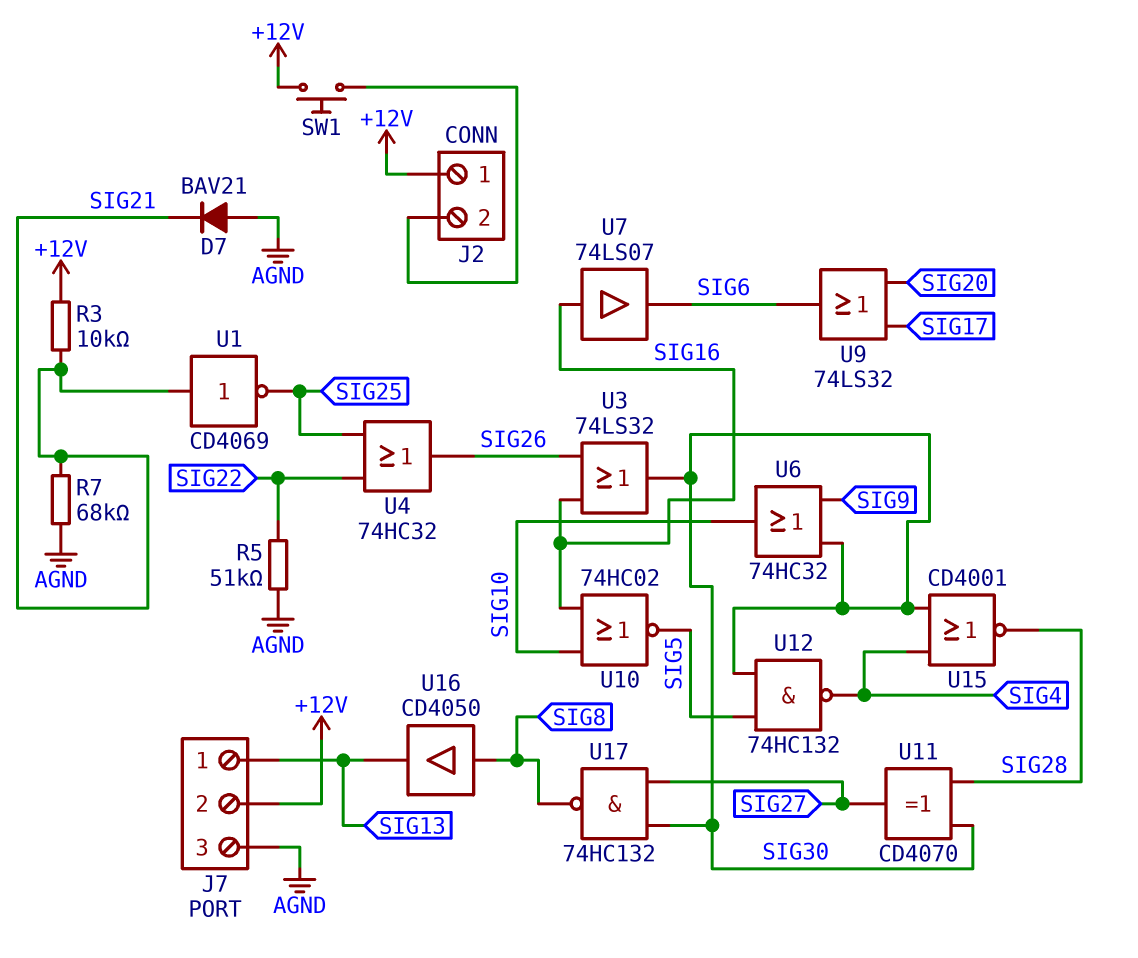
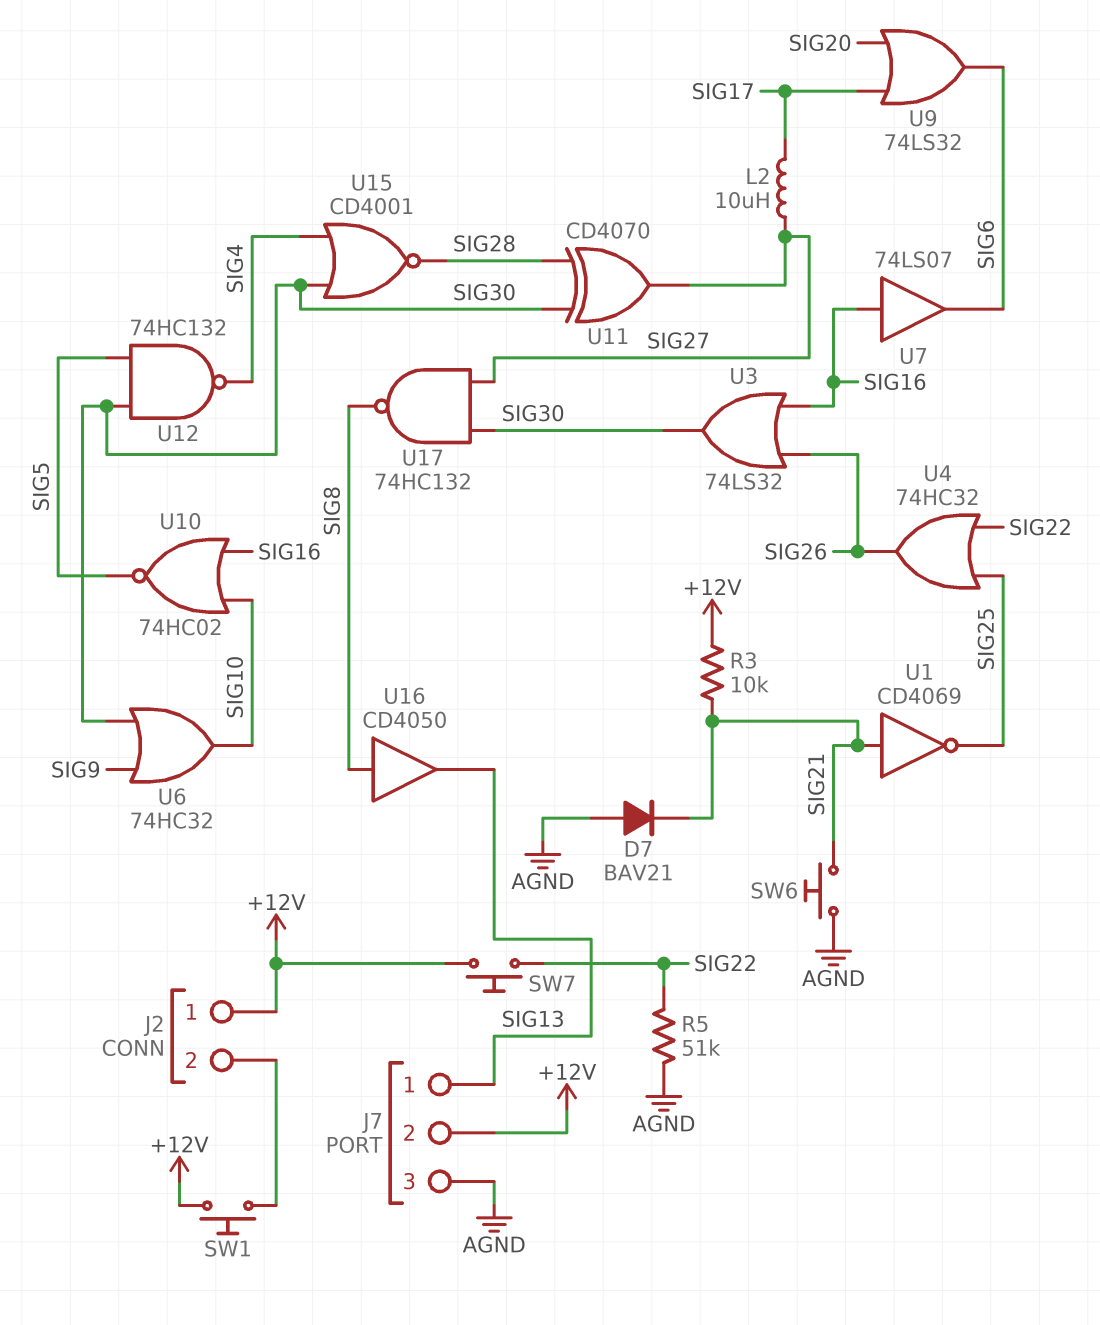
L2: none -> 10uH (SIG17, SIG27)
R7: 68k (AGND, SIG21) -> none
SW6: none -> button (AGND, SIG21)
SW7: none -> button (+12V, SIG22)

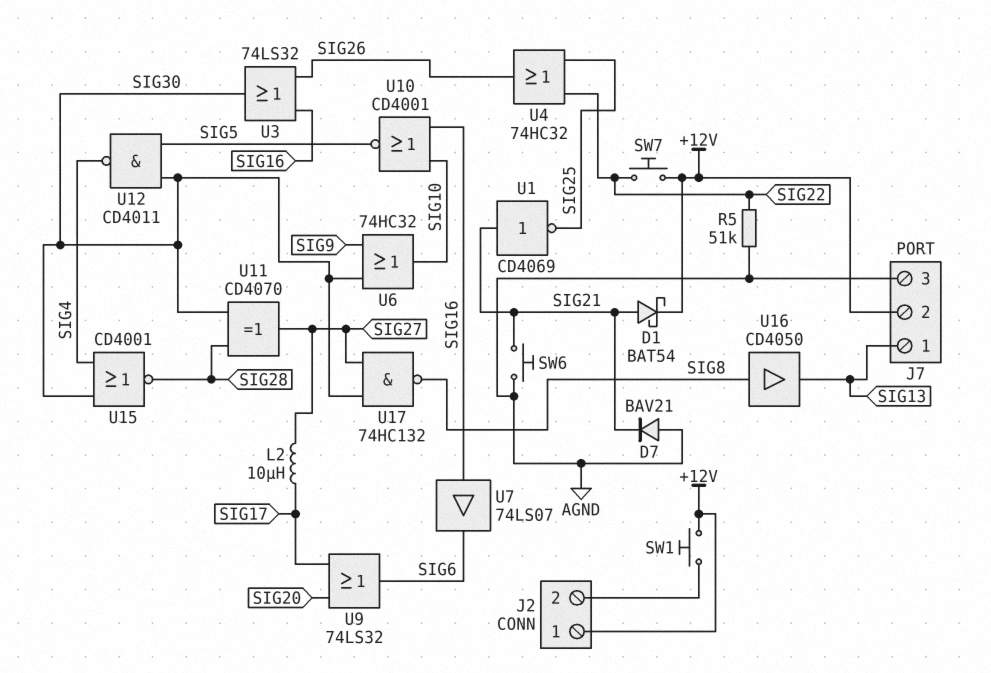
D1: none -> schottky BAT54 (A SIG21, K +12V)
R3: 10k (+12V, SIG21) -> none
U10: NOR 74HC02 (in SIG10, in SIG16, out SIG5) -> NOR CD4001 (in SIG10, in SIG16, out SIG5)
U12: NAND 74HC132 (in SIG5, in SIG30, out SIG4) -> NAND CD4011 (in SIG5, in SIG30, out SIG4)

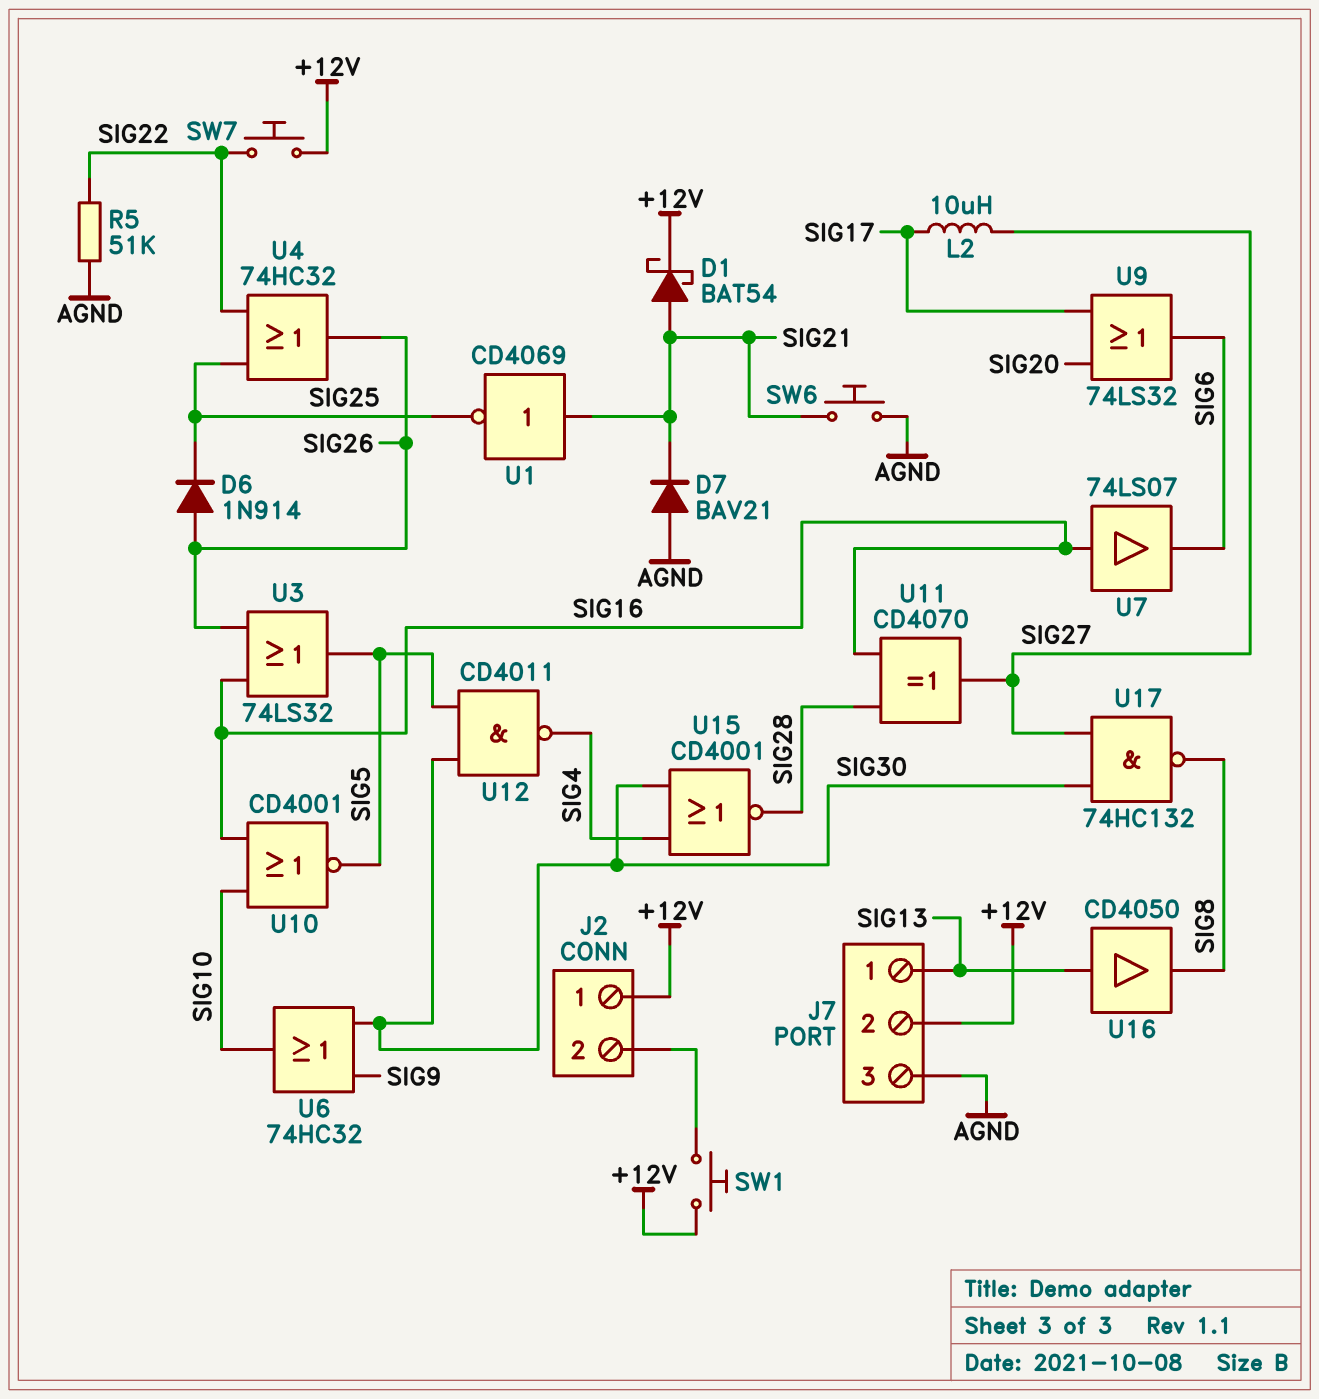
D6: none -> diode 1N914 (A SIG26, K SIG25)
U3: OR 74LS32 (in SIG16, in SIG26, out SIG30) -> OR 74LS32 (in SIG16, in SIG26, out SIG5)
U11: XOR CD4070 (in SIG28, in SIG30, out SIG27) -> XOR CD4070 (in SIG16, in SIG28, out SIG27)
U16: buffer CD4050 (in SIG8, out SIG13) -> buffer CD4050 (in SIG13, out SIG8)

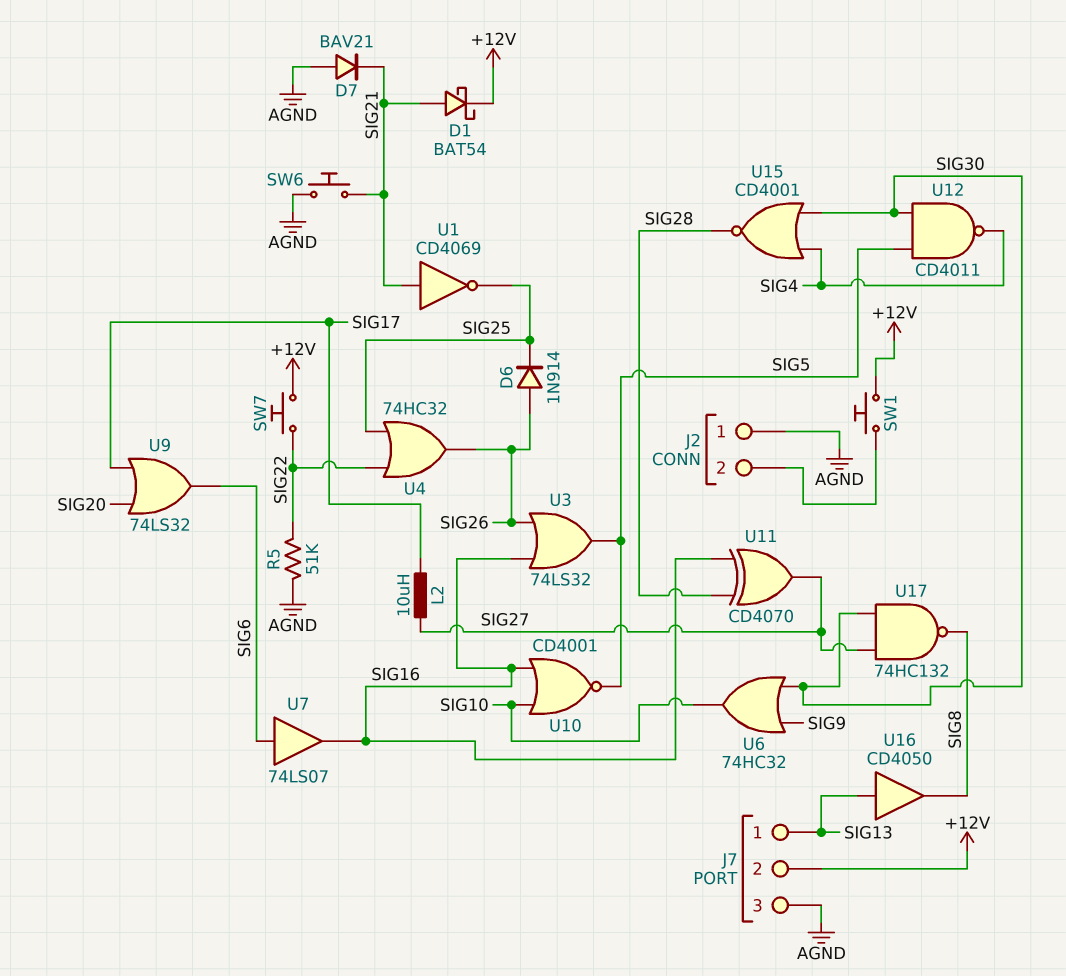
J2 pin 1: +12V -> AGND
U7: buffer 74LS07 (in SIG16, out SIG6) -> buffer 74LS07 (in SIG6, out SIG16)

